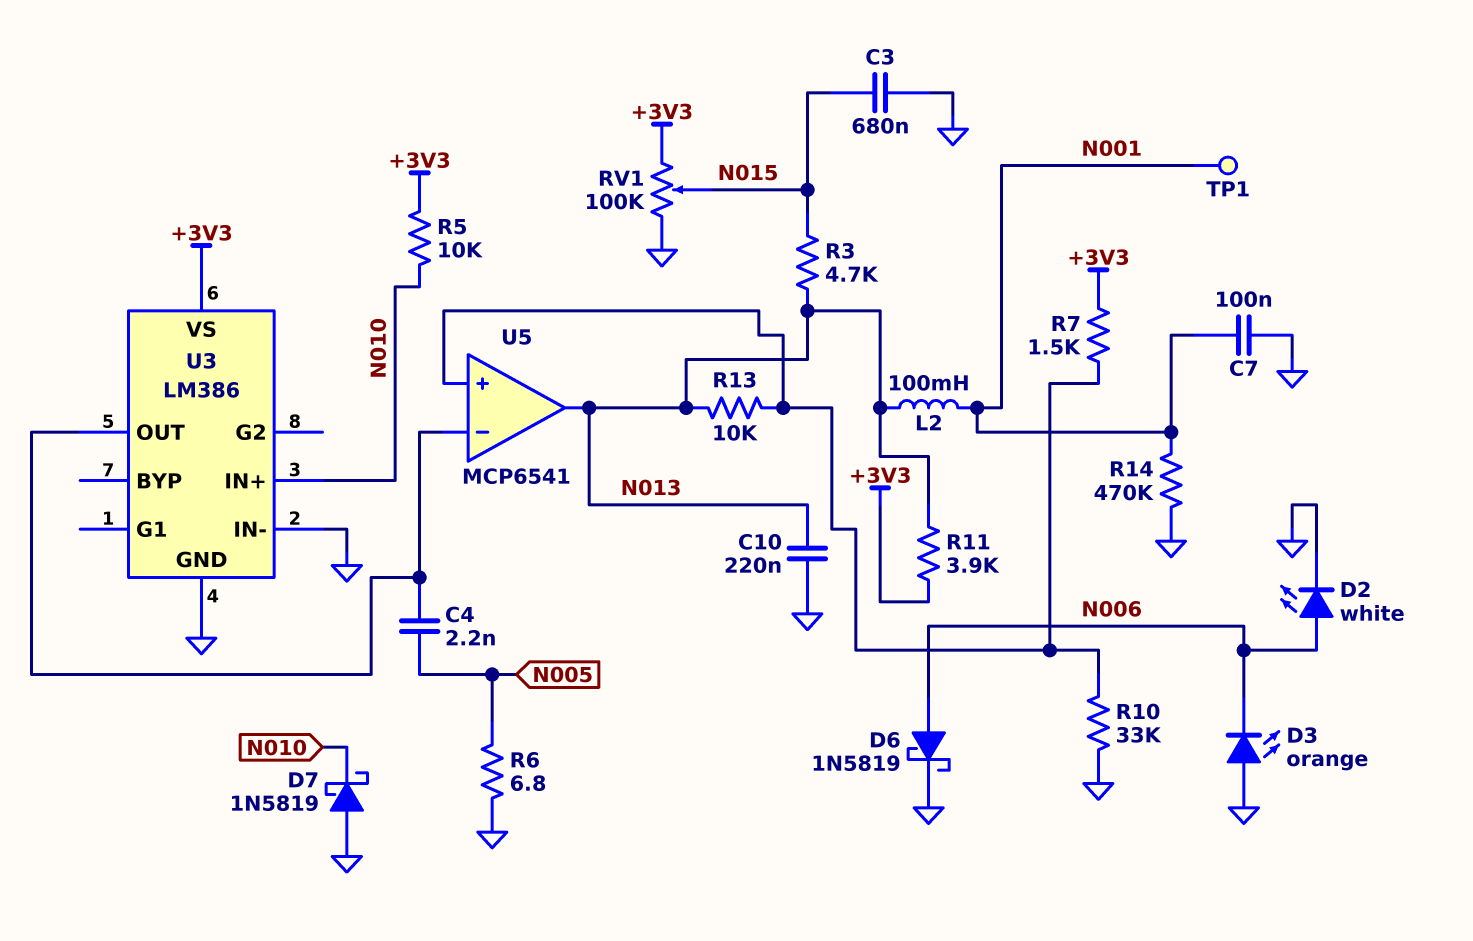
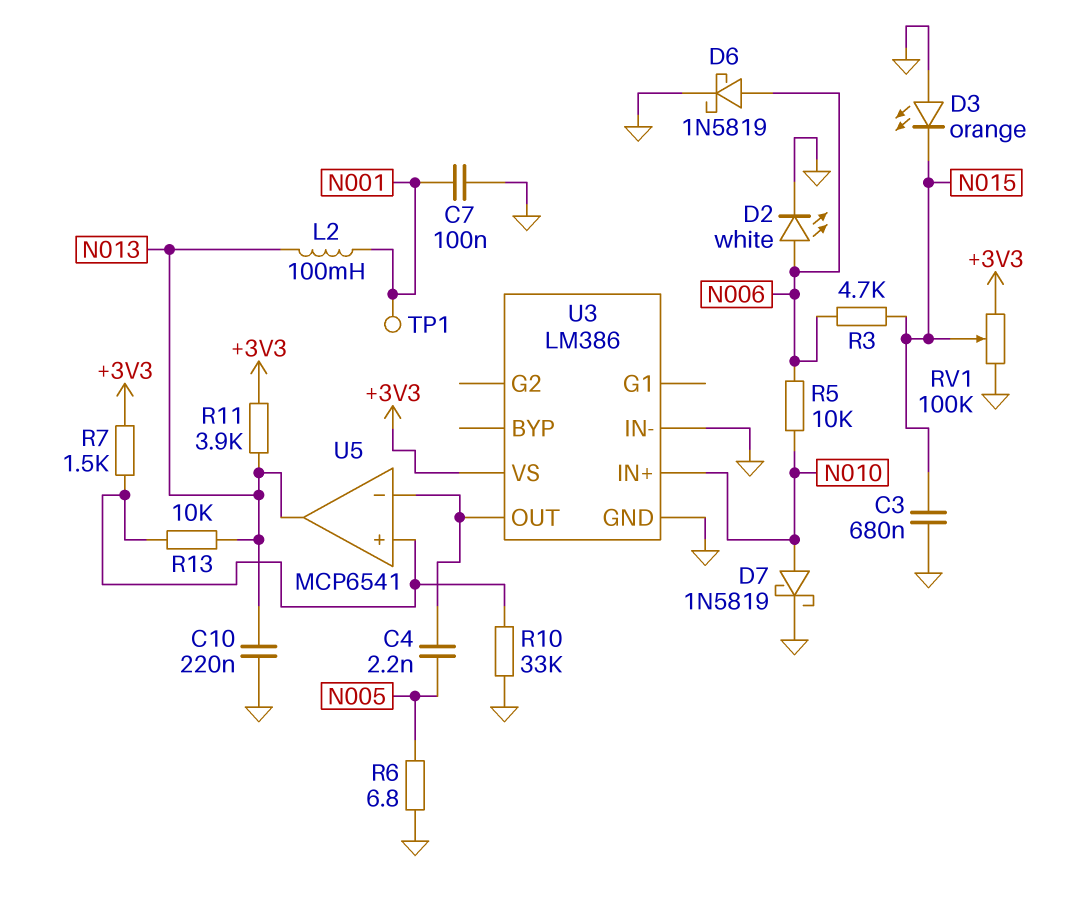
D3: LED orange (A GND, K N006) -> LED orange (A GND, K N015)
D7: schottky 1N5819 (A GND, K N010) -> schottky 1N5819 (A N010, K GND)
R3: 4.7k (N013, N015) -> 4.7k (N006, N015)
R5: 10k (+3V3, N010) -> 10k (N006, N010)
R14: 470k (GND, N001) -> none

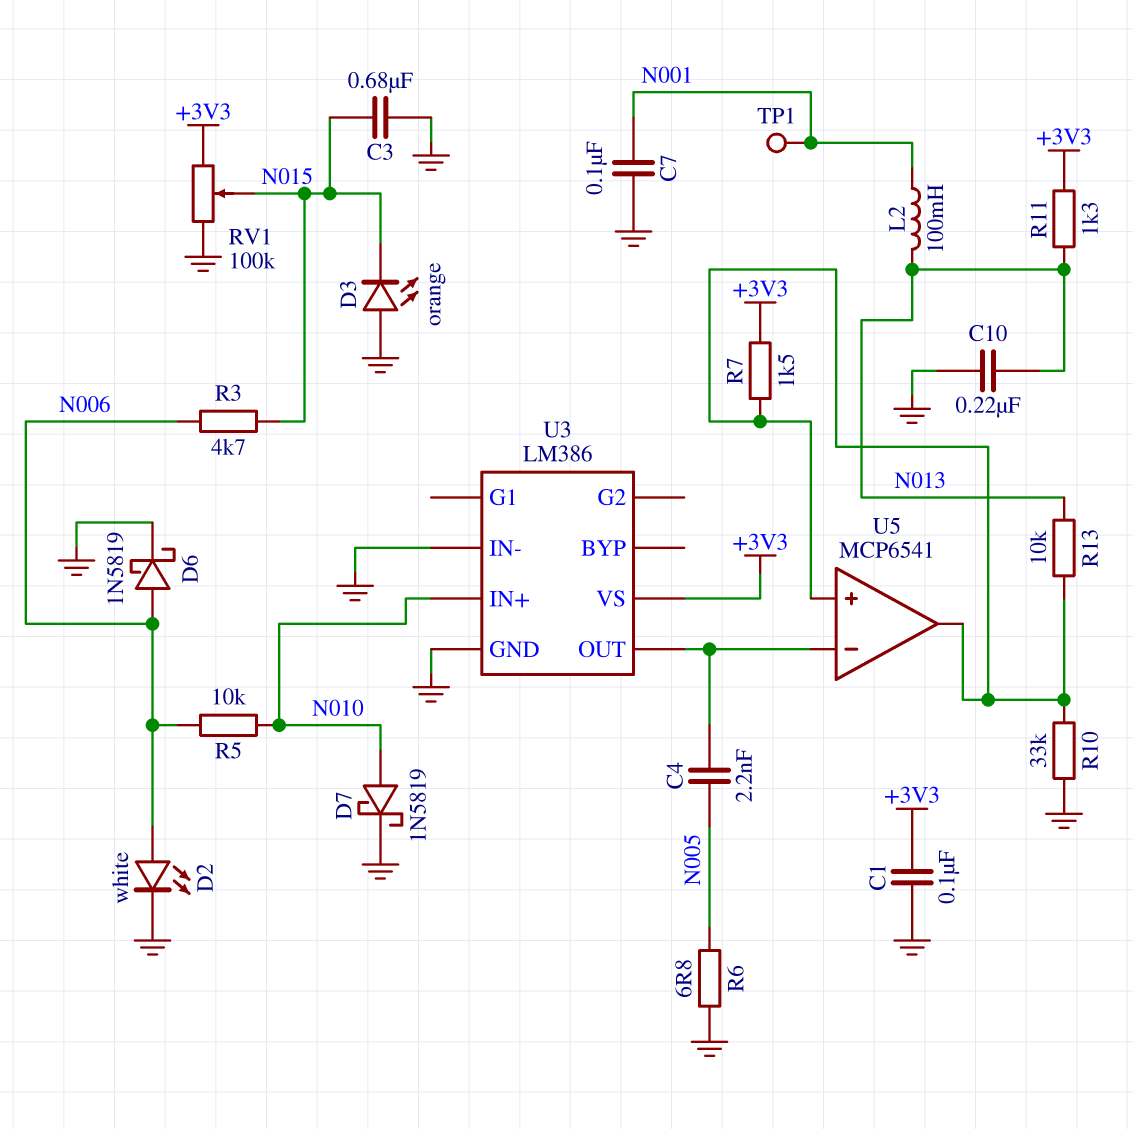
C1: none -> 100nF (+3V3, GND)
R11: 3.9k (+3V3, N013) -> 1.3k (+3V3, N013)
U5 pin out: N013 -> U5/in+

